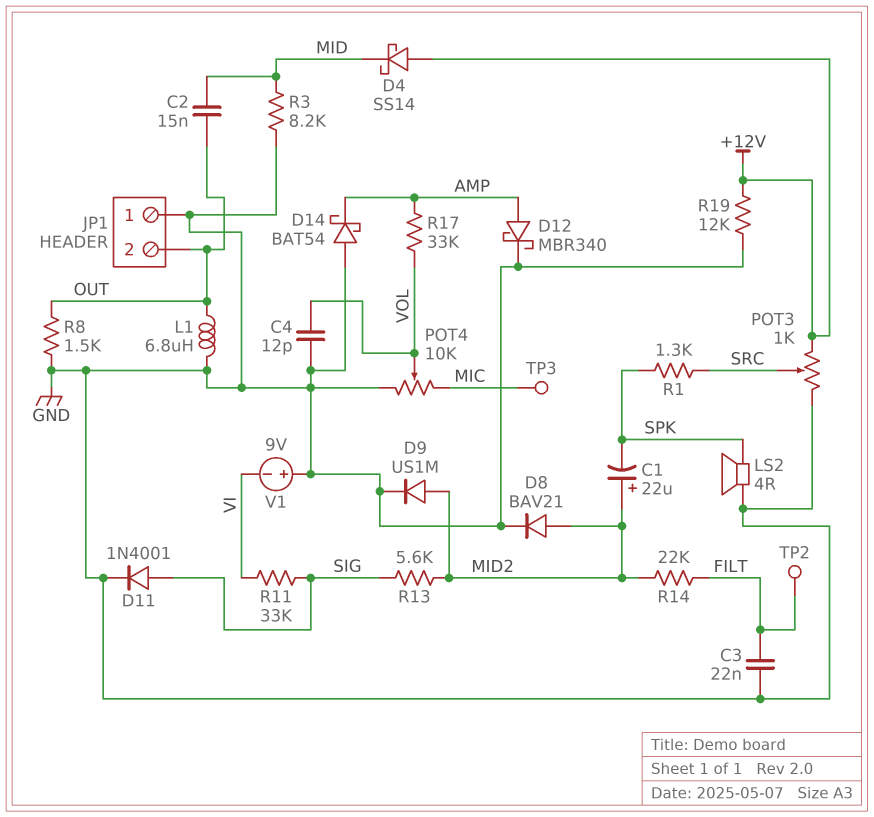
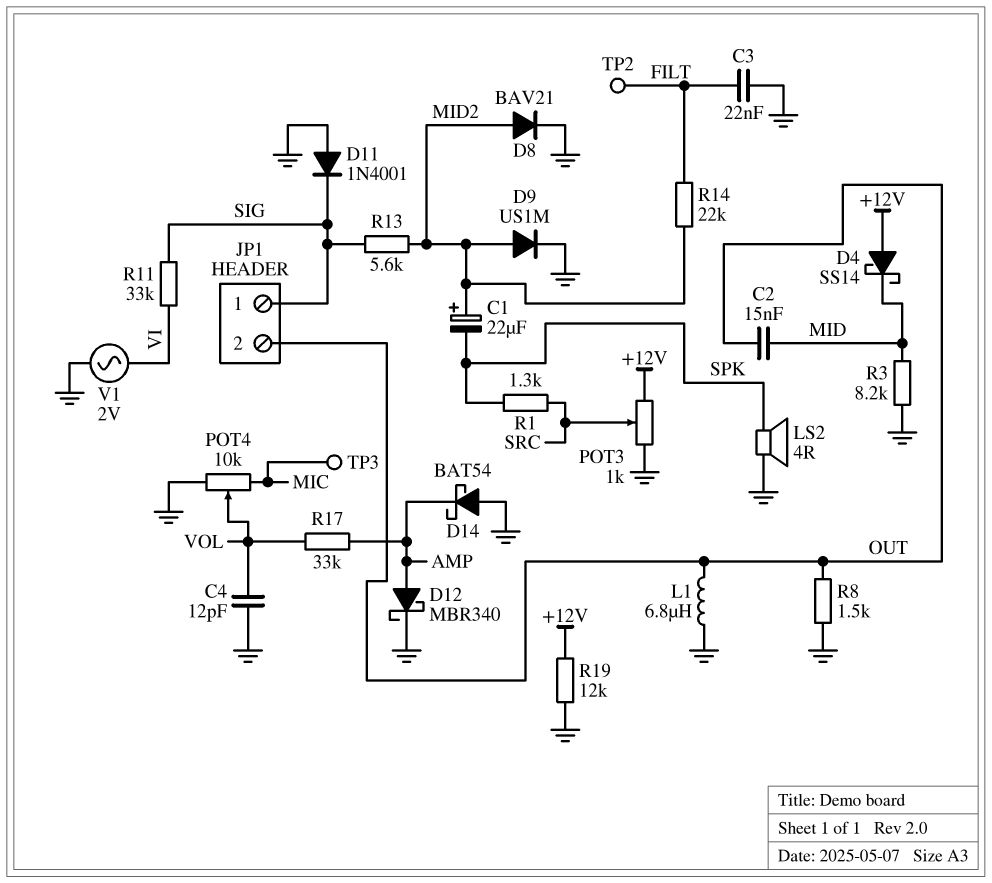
D11: diode 1N4001 (A SIG, K GND) -> diode 1N4001 (A GND, K SIG)
JP1 pin 1: GND -> SIG
V1: 9V (plus GND, minus VI) -> AC 2V (GND, VI)

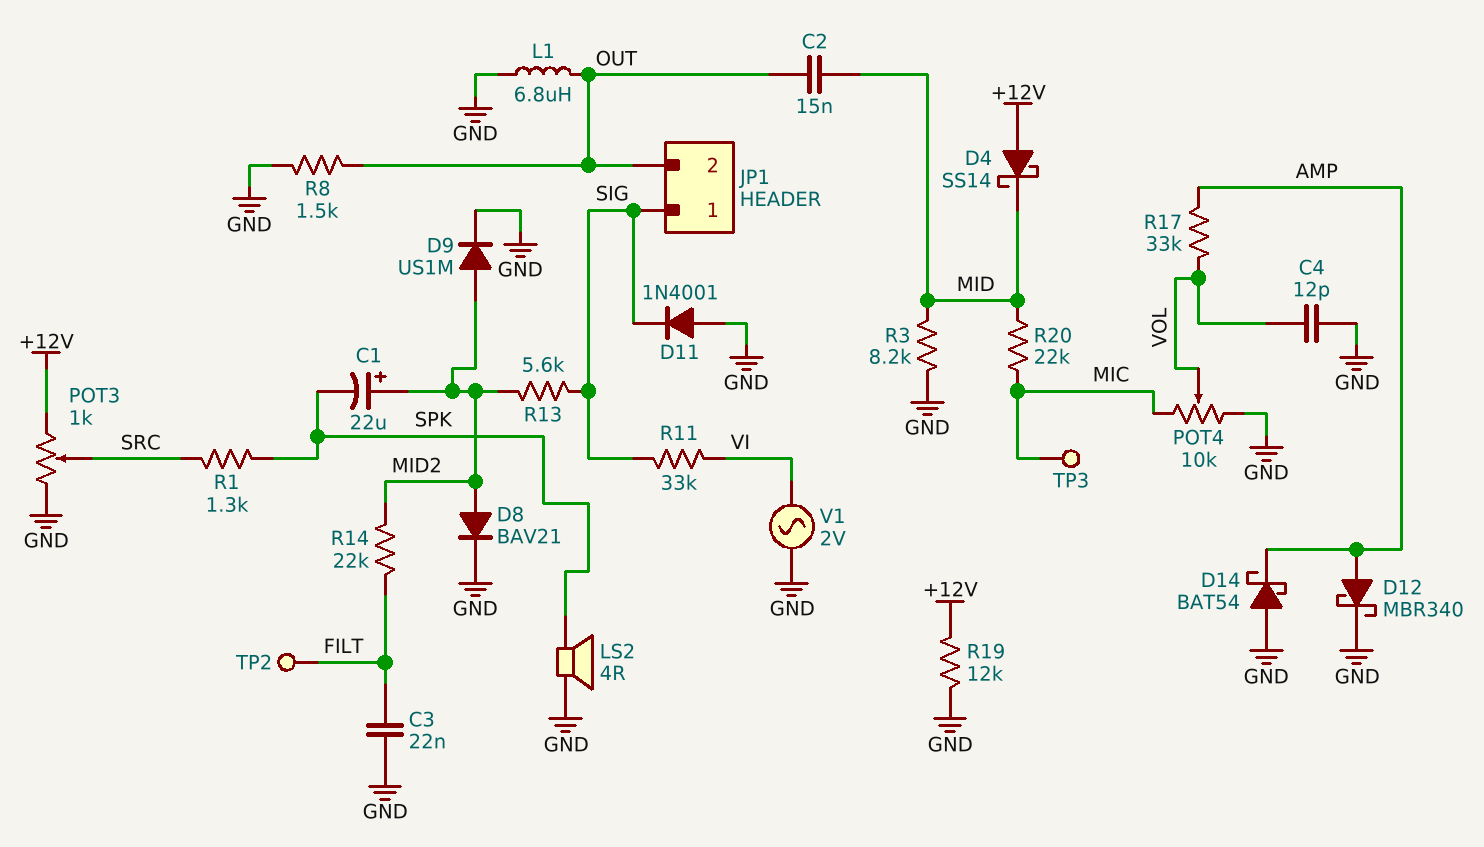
R20: none -> 22k (MIC, MID)

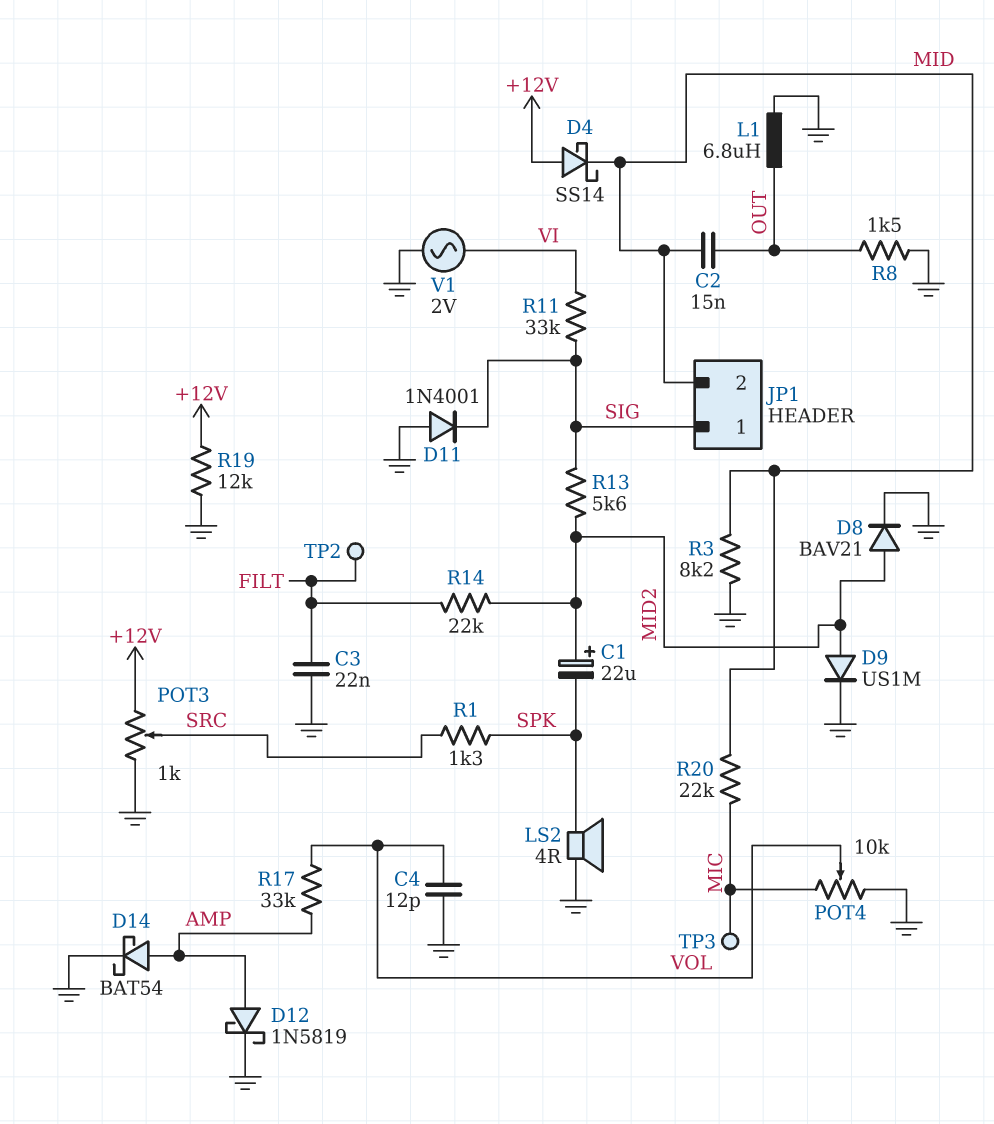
D12: schottky MBR340 (A AMP, K GND) -> schottky 1N5819 (A AMP, K GND)
D14: schottky BAT54 (A GND, K AMP) -> schottky BAT54 (A AMP, K GND)
JP1 pin 2: OUT -> MID

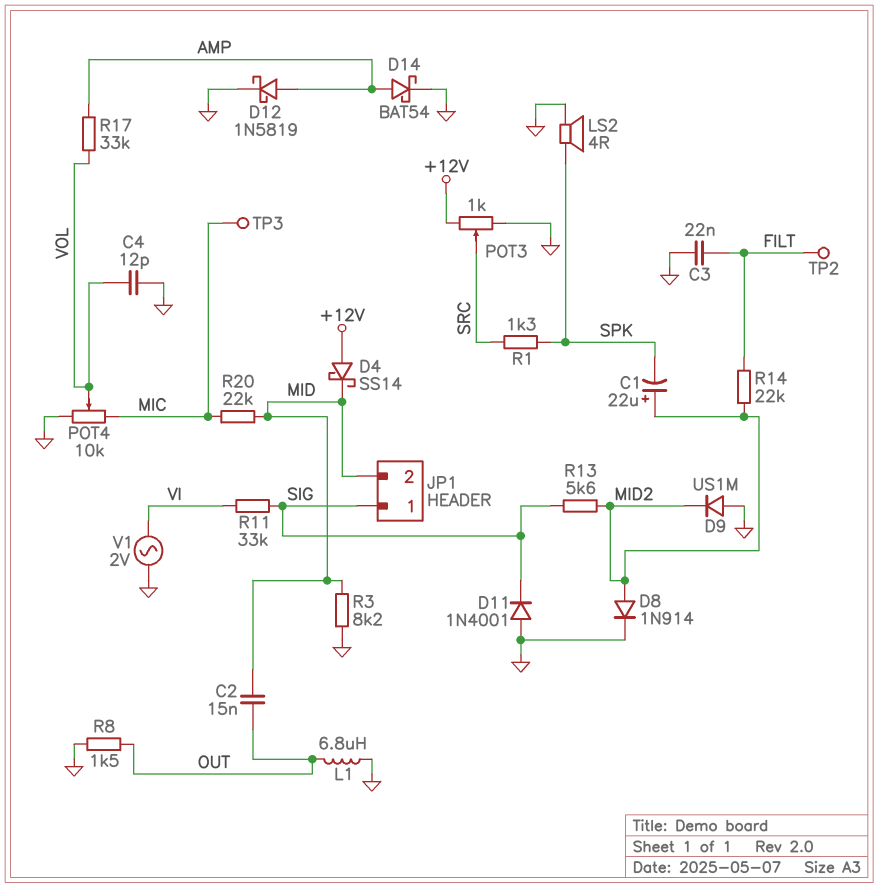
D8: diode BAV21 (A MID2, K GND) -> diode 1N914 (A MID2, K GND)
D9: diode US1M (A MID2, K GND) -> diode US1M (A GND, K MID2)
R19: 12k (+12V, GND) -> none

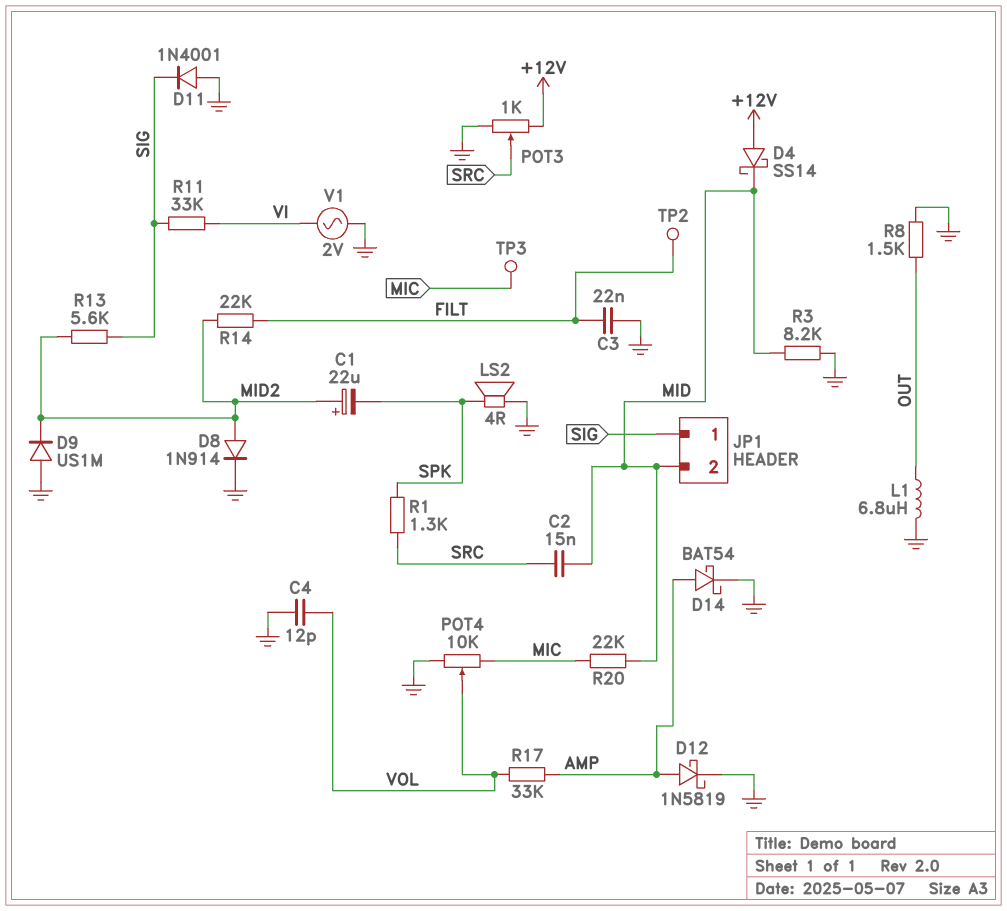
C2: 15nF (MID, OUT) -> 15nF (MID, SRC)

